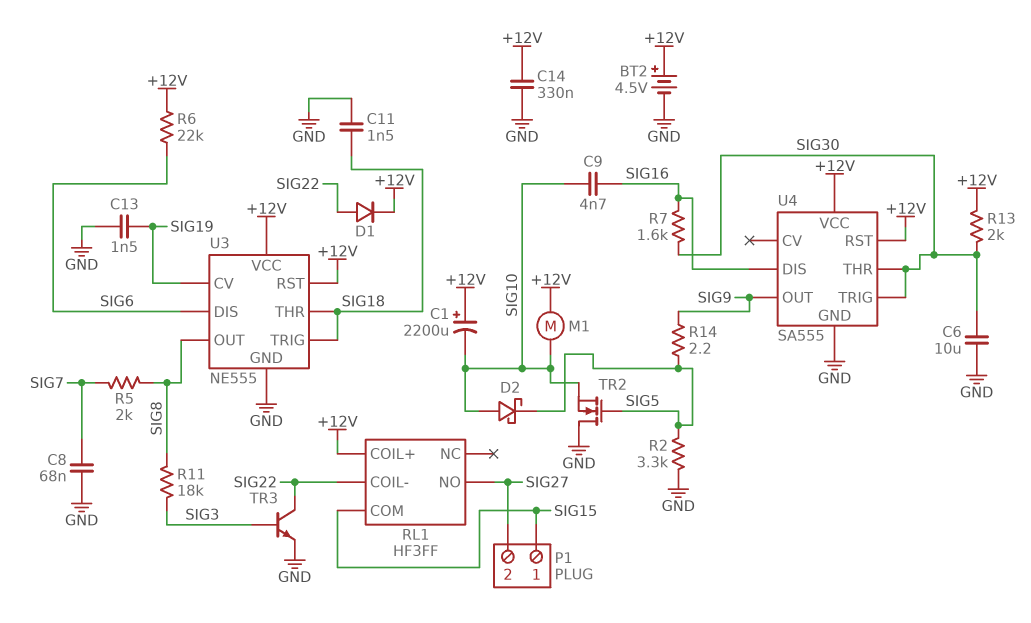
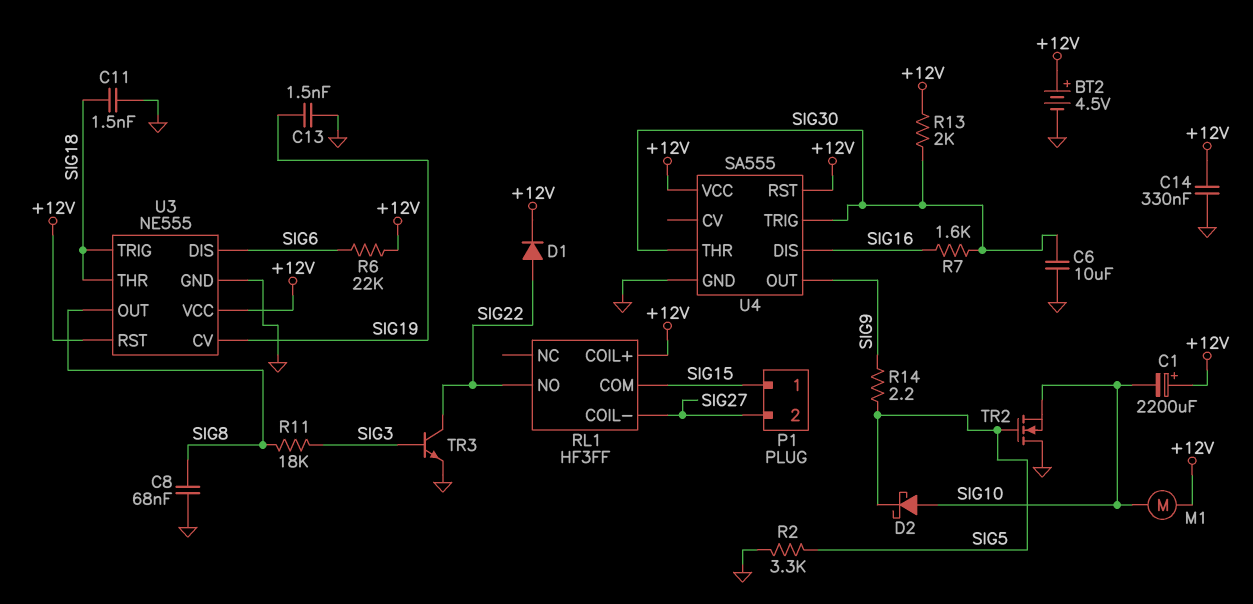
C8: 68nF (GND, SIG7) -> 68nF (GND, SIG8)
C9: 4.7nF (SIG10, SIG16) -> none
R5: 2k (SIG7, SIG8) -> none
RL1 pin COIL-: SIG22 -> SIG27
RL1 pin NO: SIG27 -> SIG22

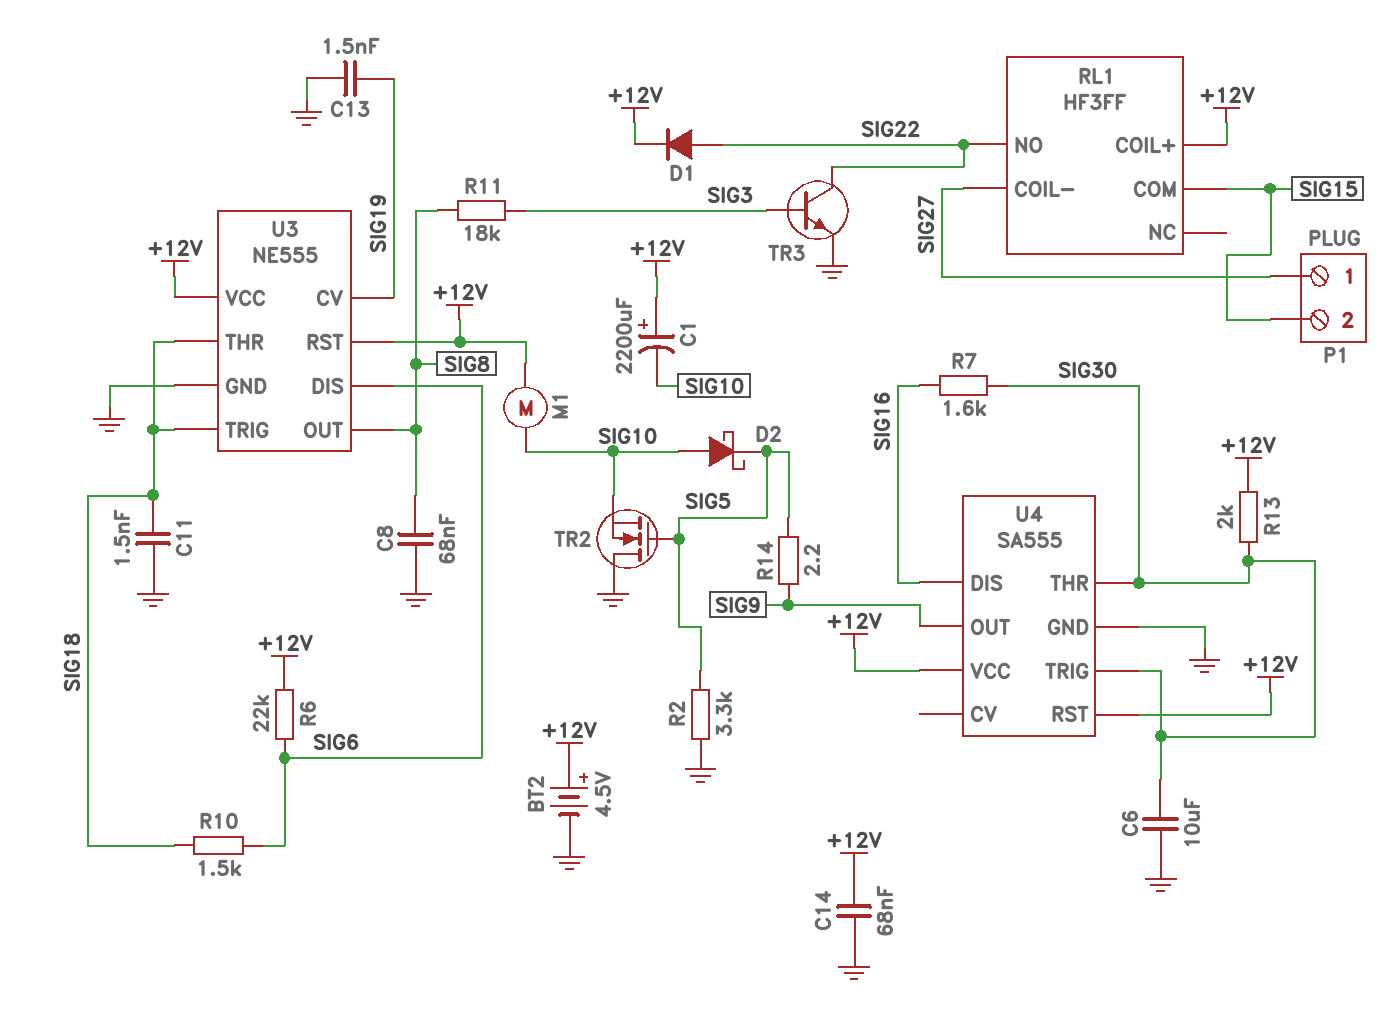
C14: 330nF (+12V, GND) -> 68nF (+12V, GND)
P1 pin 1: SIG15 -> SIG27
P1 pin 2: SIG27 -> SIG15
R10: none -> 1.5k (SIG6, SIG18)

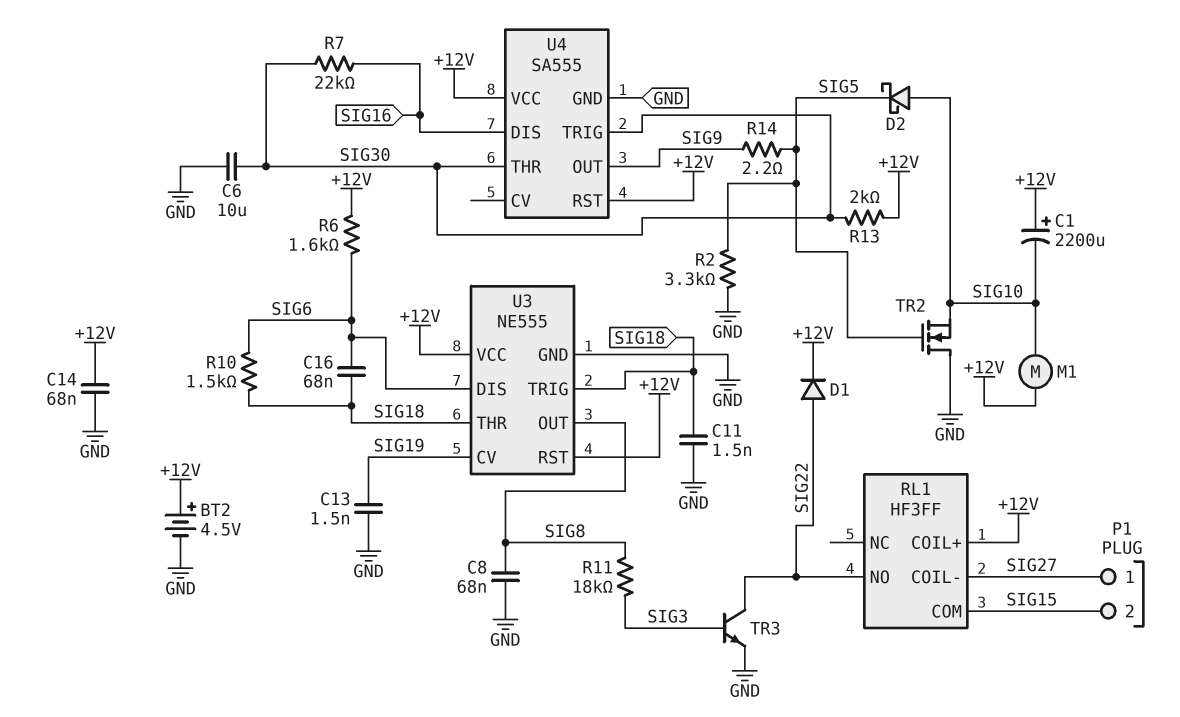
C16: none -> 68nF (SIG6, SIG18)
R6: 22k (+12V, SIG6) -> 1.6k (+12V, SIG6)
R7: 1.6k (SIG16, SIG30) -> 22k (SIG16, SIG30)

